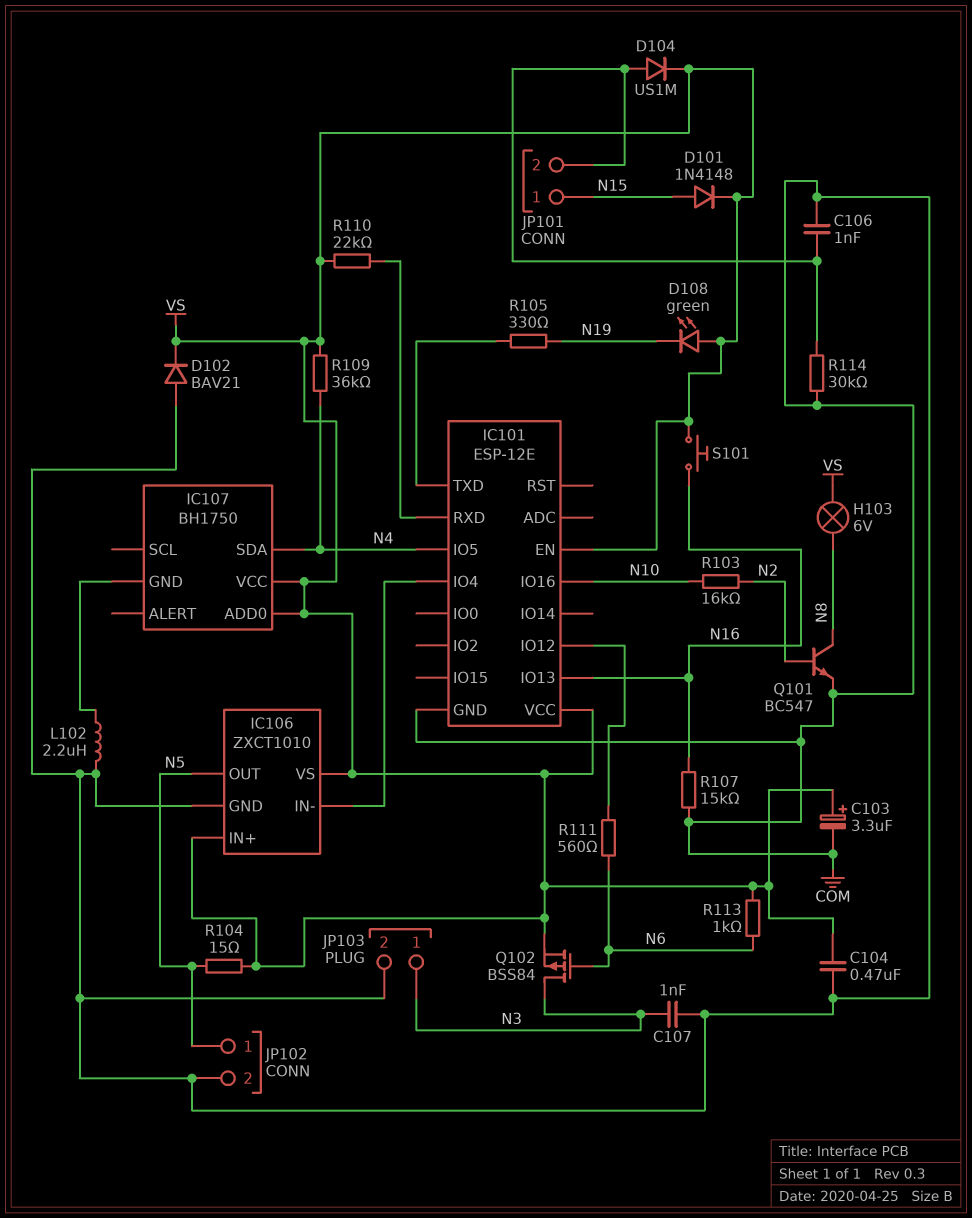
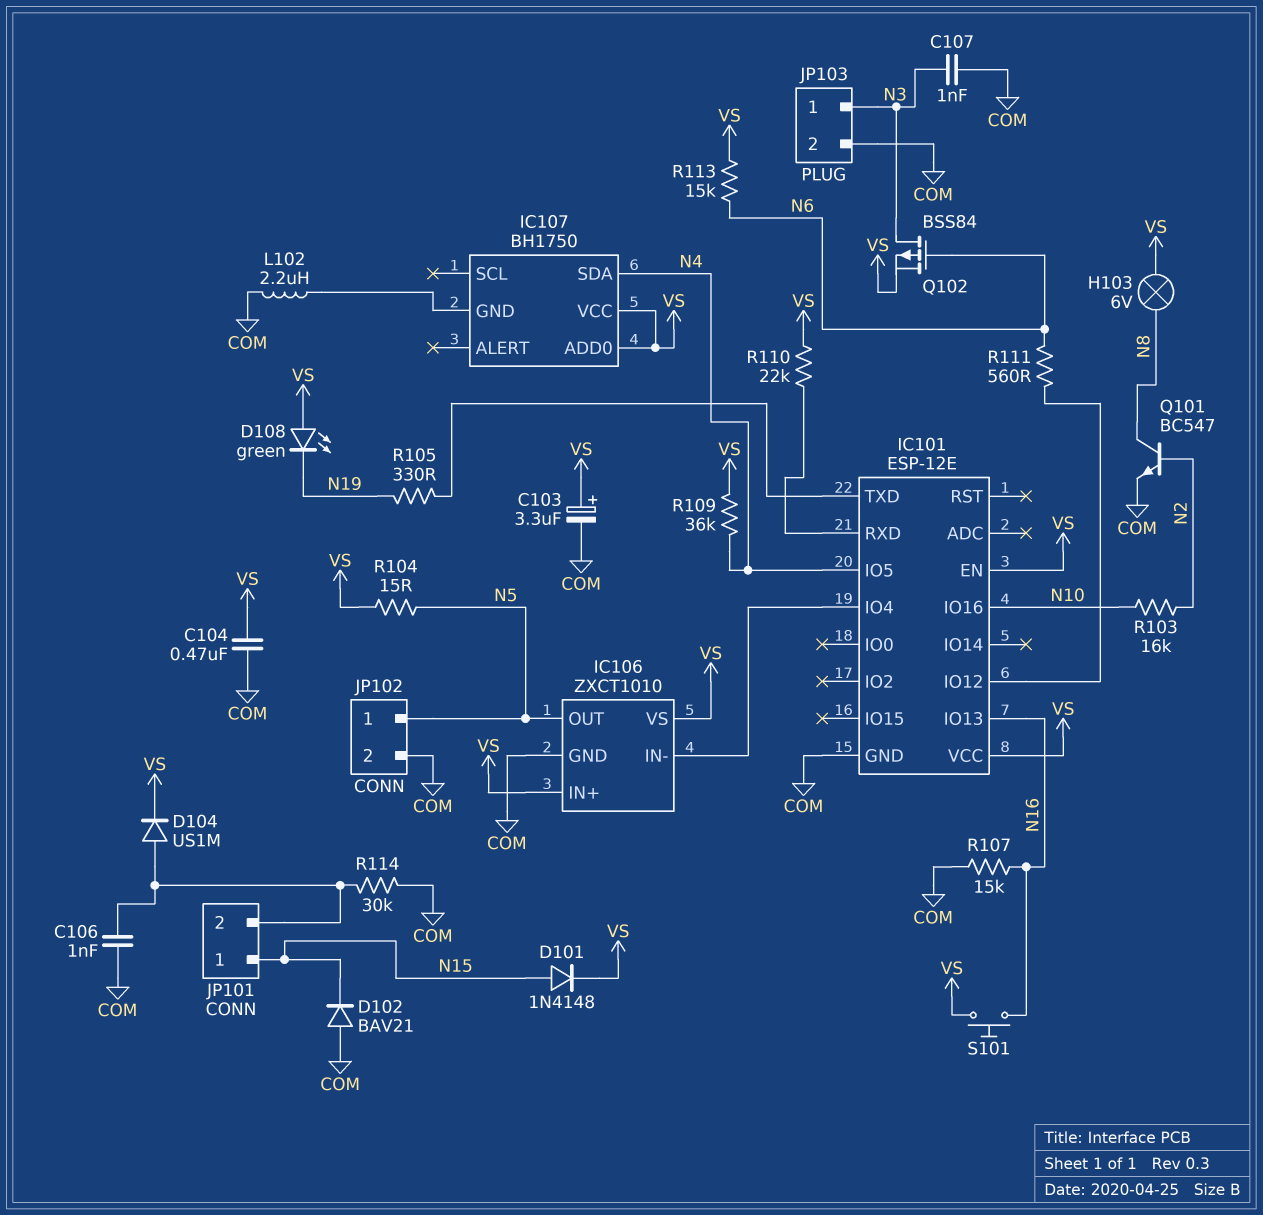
D102: diode BAV21 (A COM, K VS) -> diode BAV21 (A COM, K N15)
R113: 1k (N6, VS) -> 15k (N6, VS)

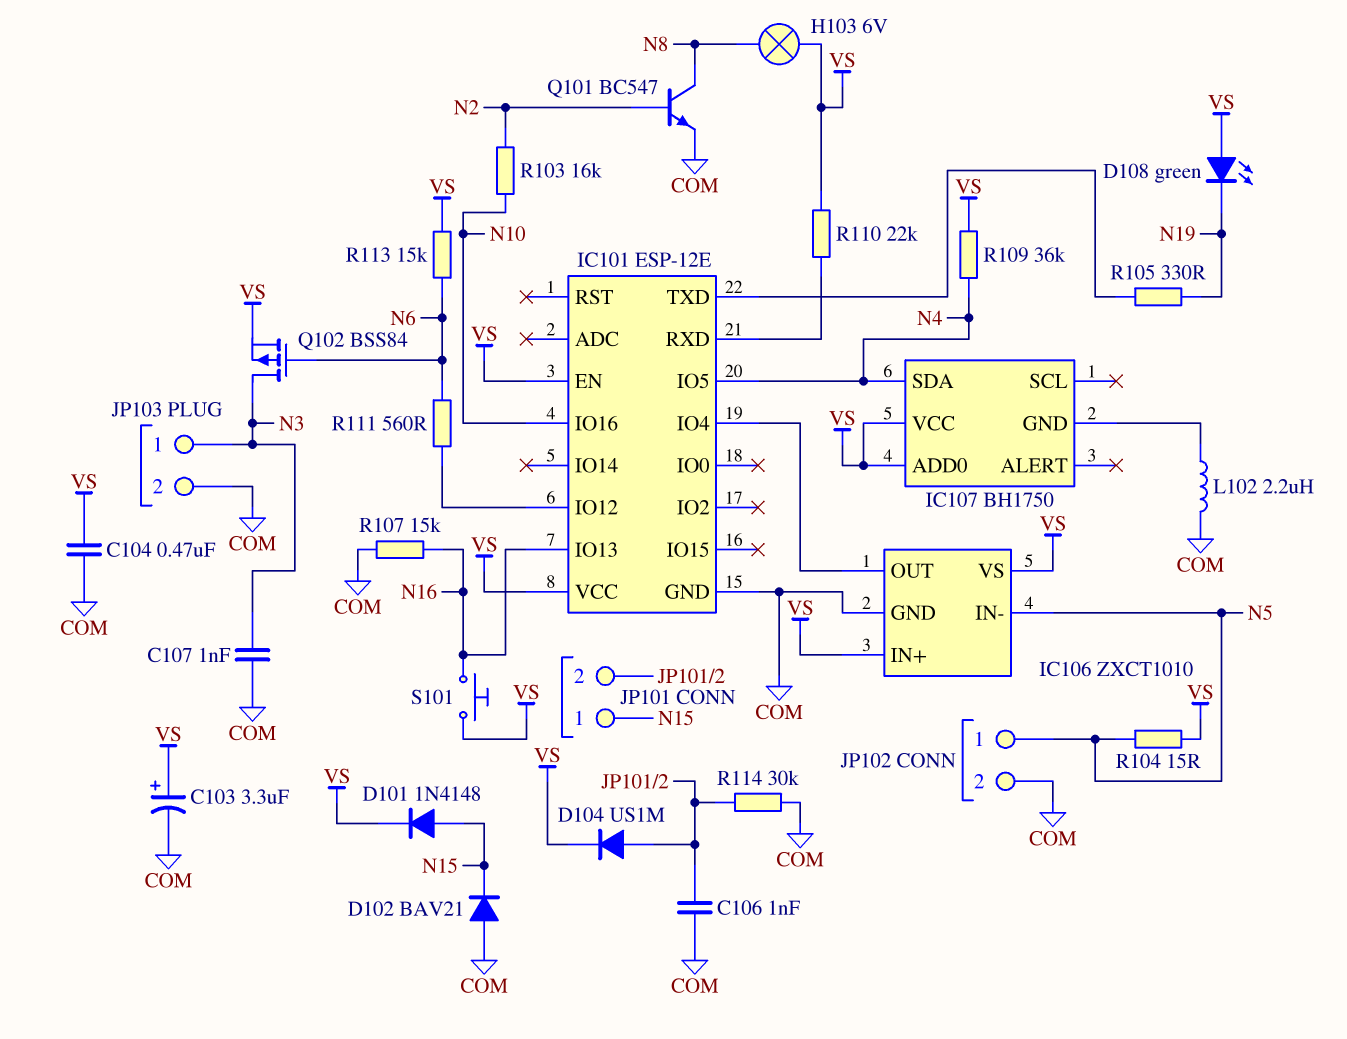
IC106 pin IN-: IC101/IO4 -> N5
IC106 pin OUT: N5 -> IC101/IO4

